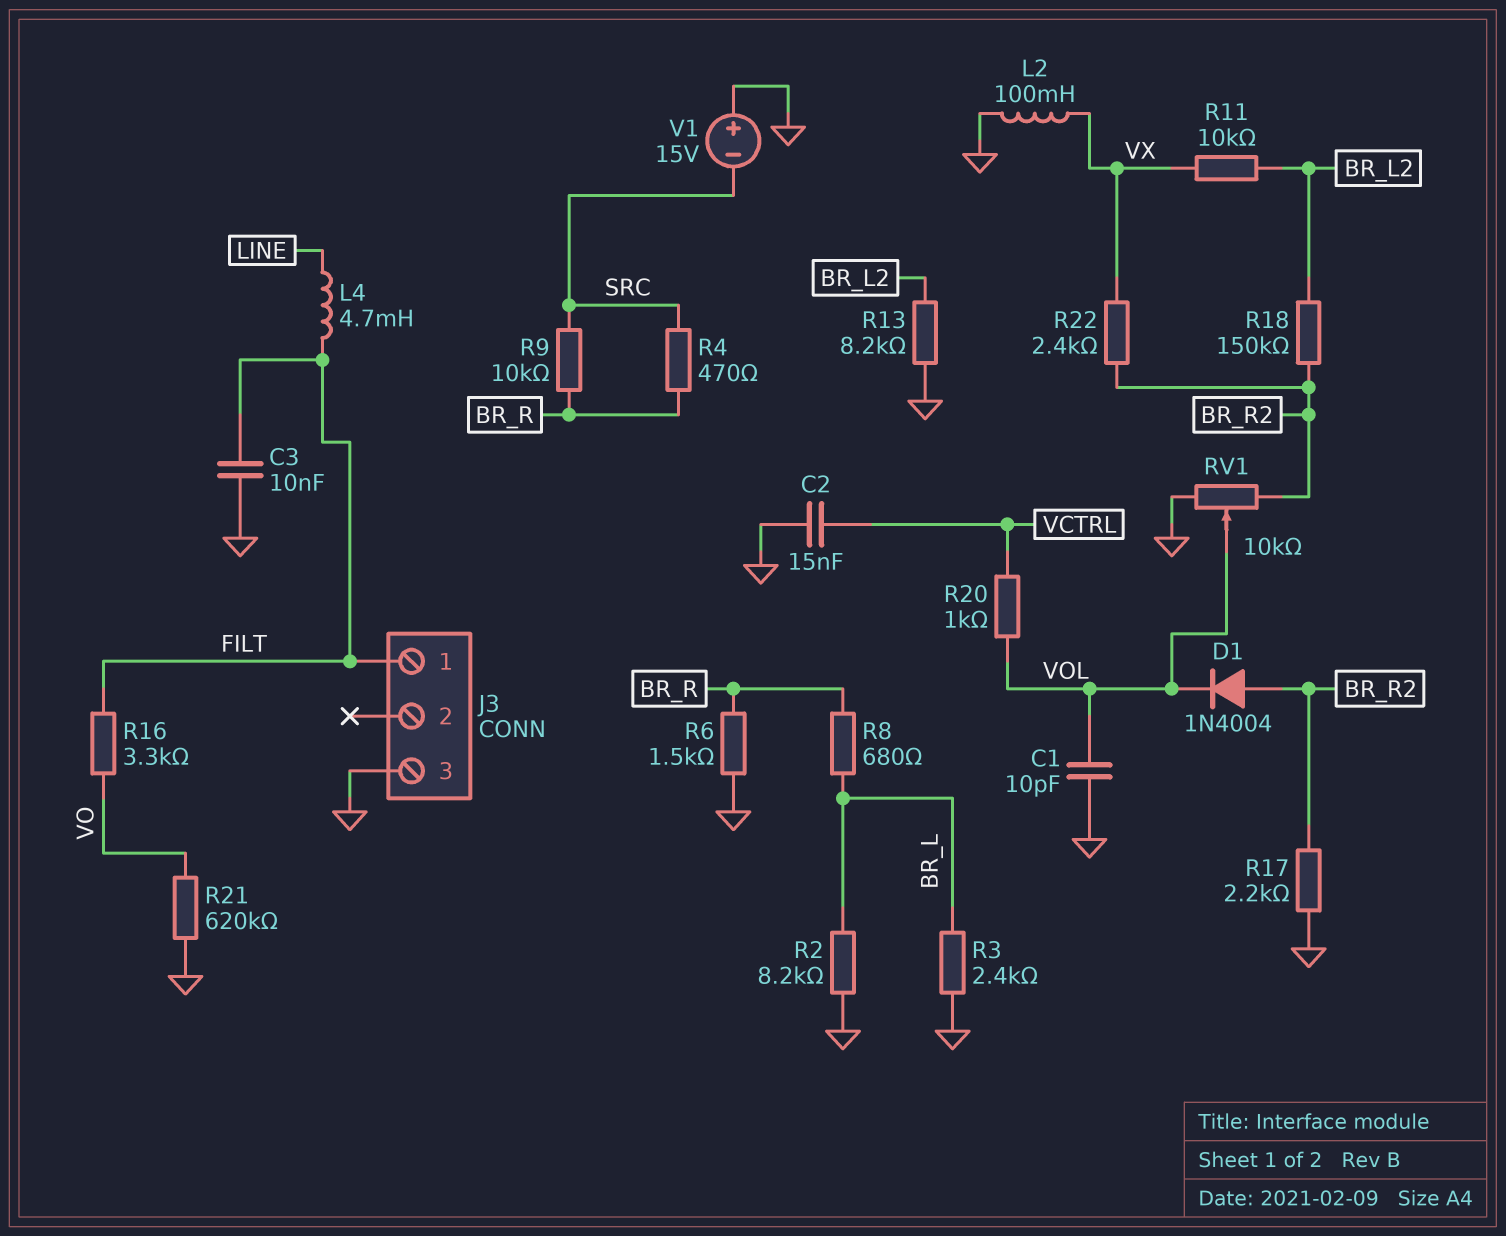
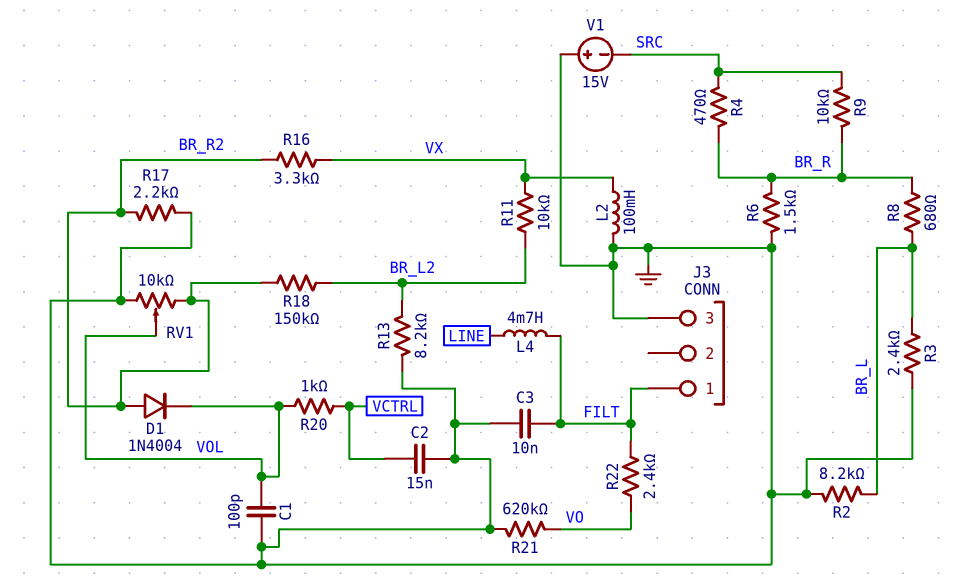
C1: 10pF (GND, VOL) -> 100pF (GND, VOL)
R16: 3.3k (FILT, VO) -> 3.3k (BR_R2, VX)
R22: 2.4k (BR_R2, VX) -> 2.4k (FILT, VO)

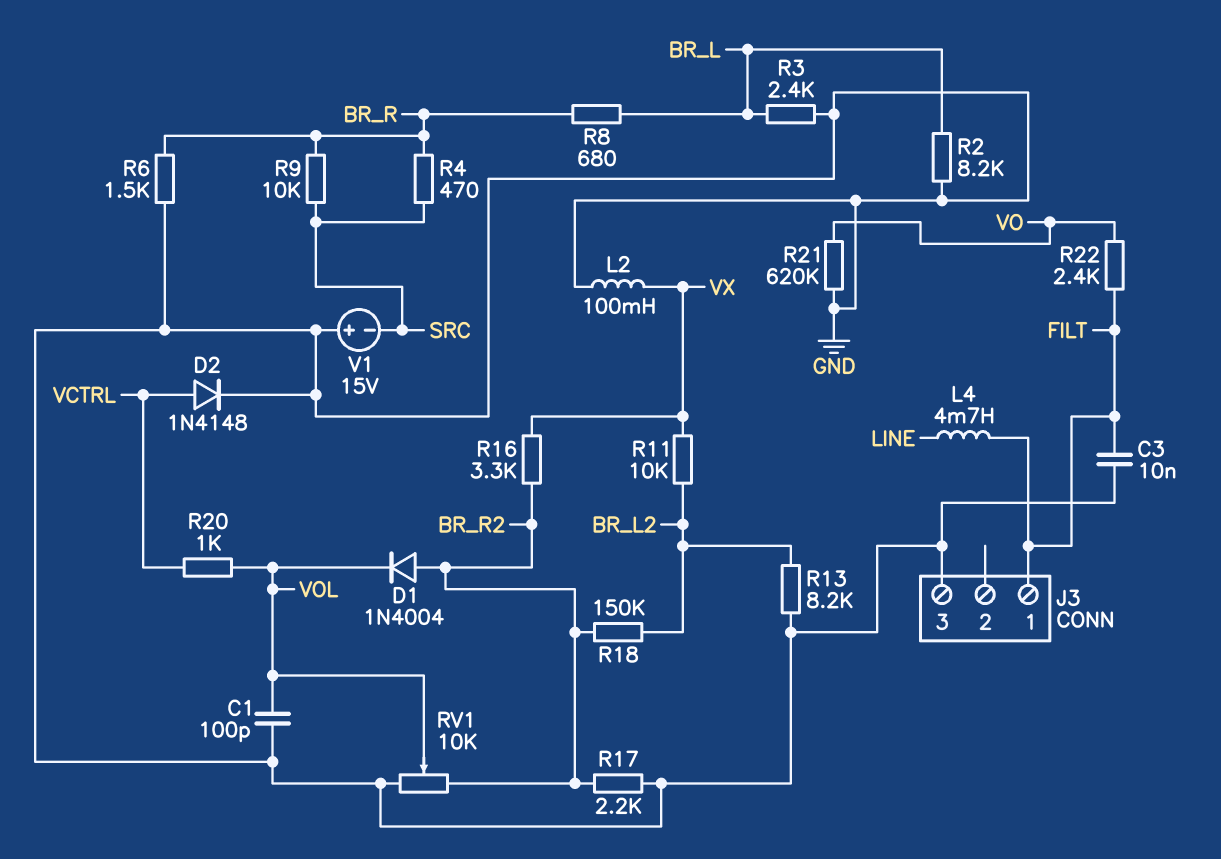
C2: 15nF (GND, VCTRL) -> none
D2: none -> diode 1N4148 (A VCTRL, K GND)

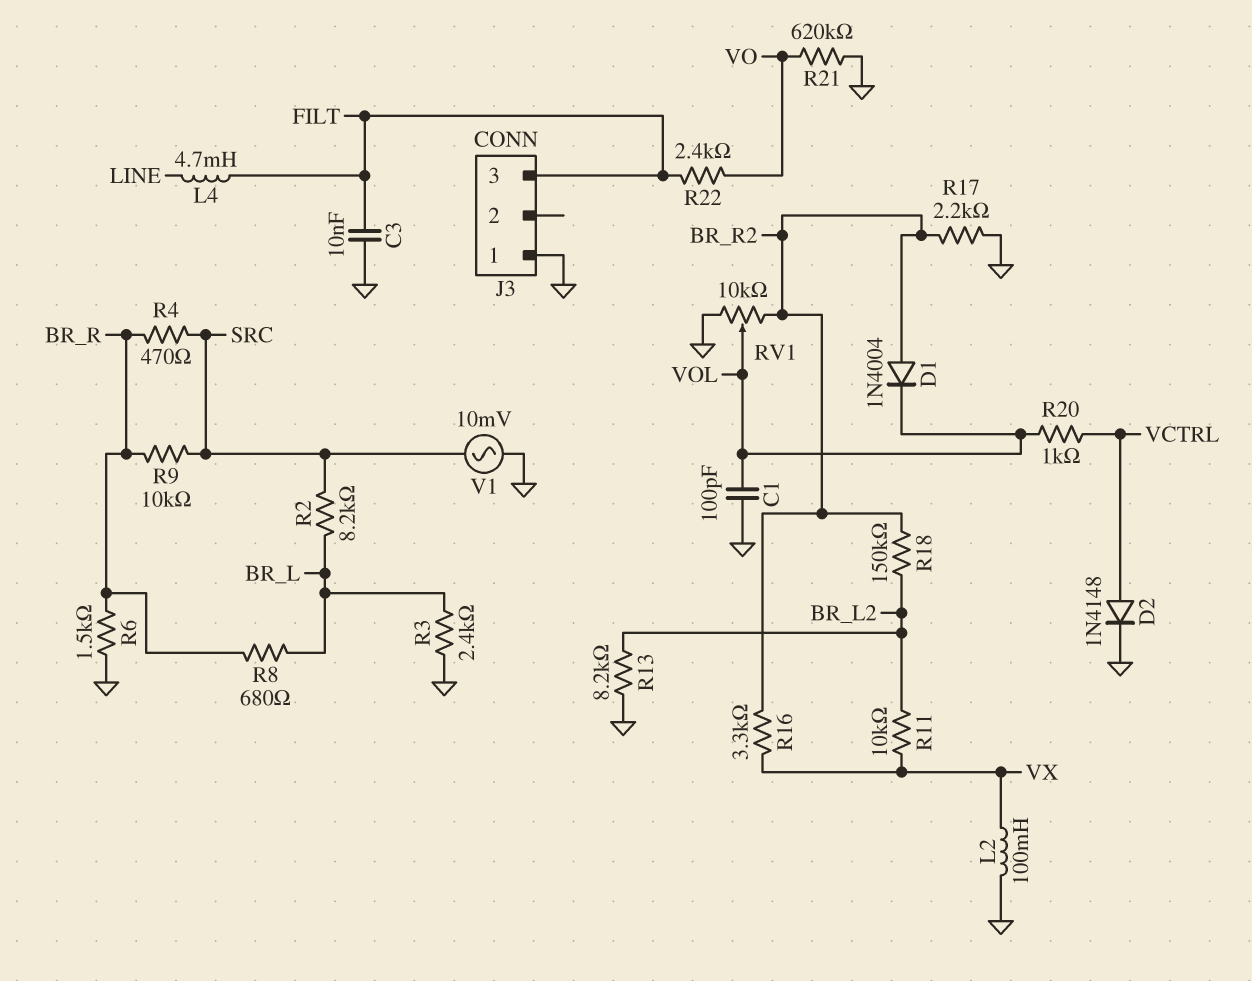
J3 pin 1: FILT -> GND
J3 pin 3: GND -> FILT
R2: 8.2k (BR_L, GND) -> 8.2k (BR_L, SRC)
V1: 15V (plus GND, minus SRC) -> AC 10mV (GND, SRC)

